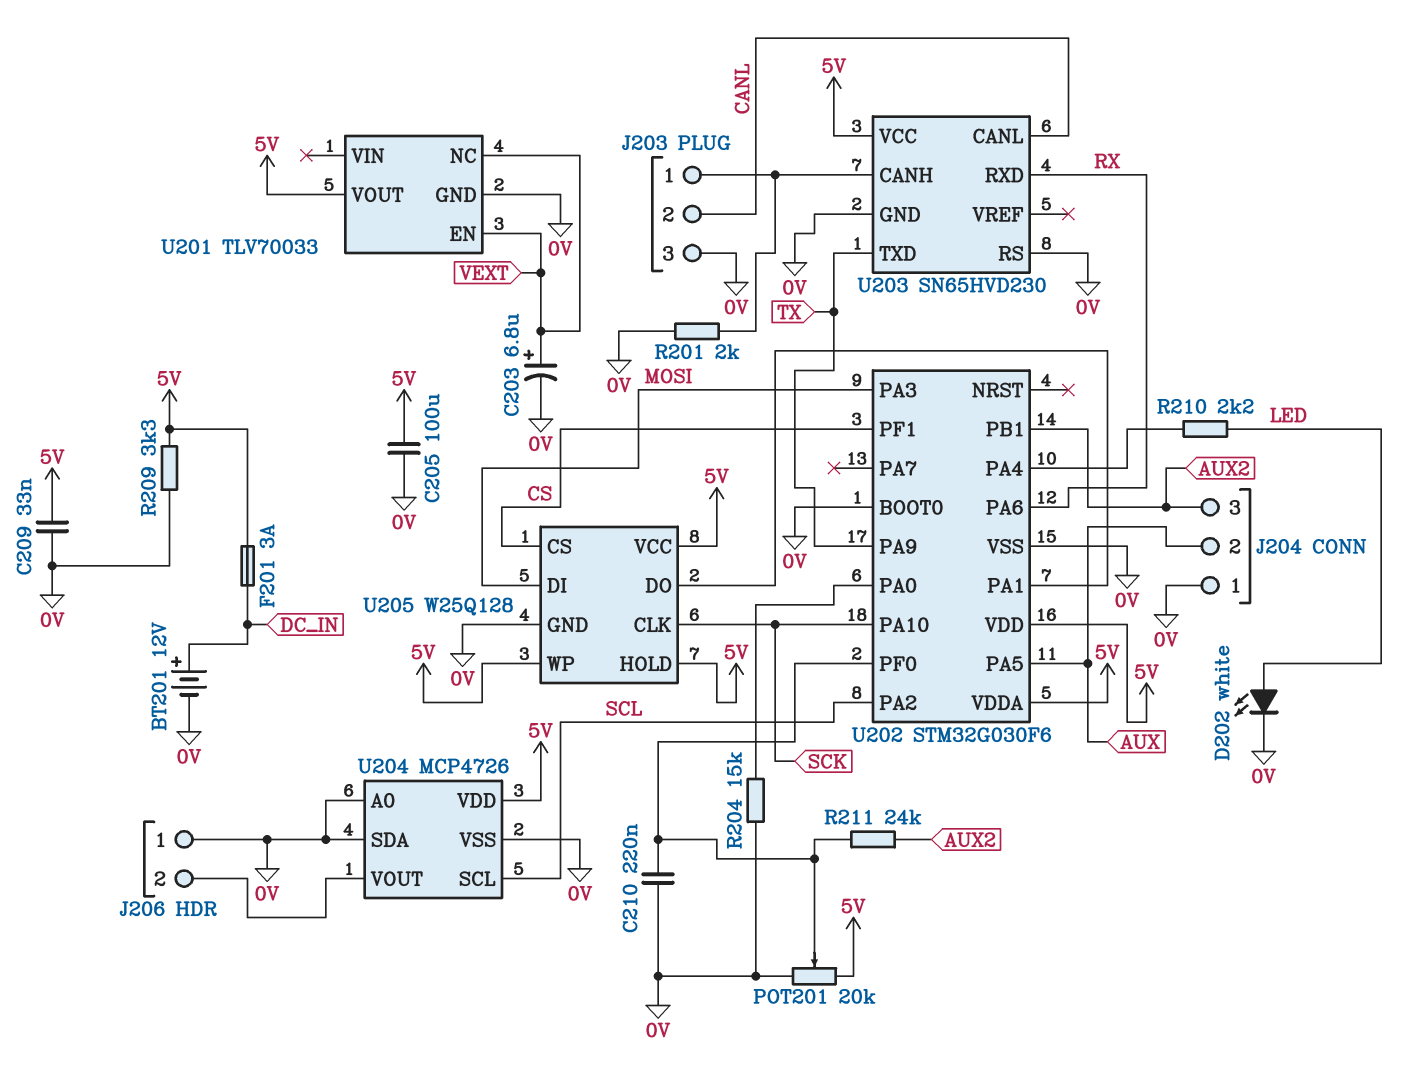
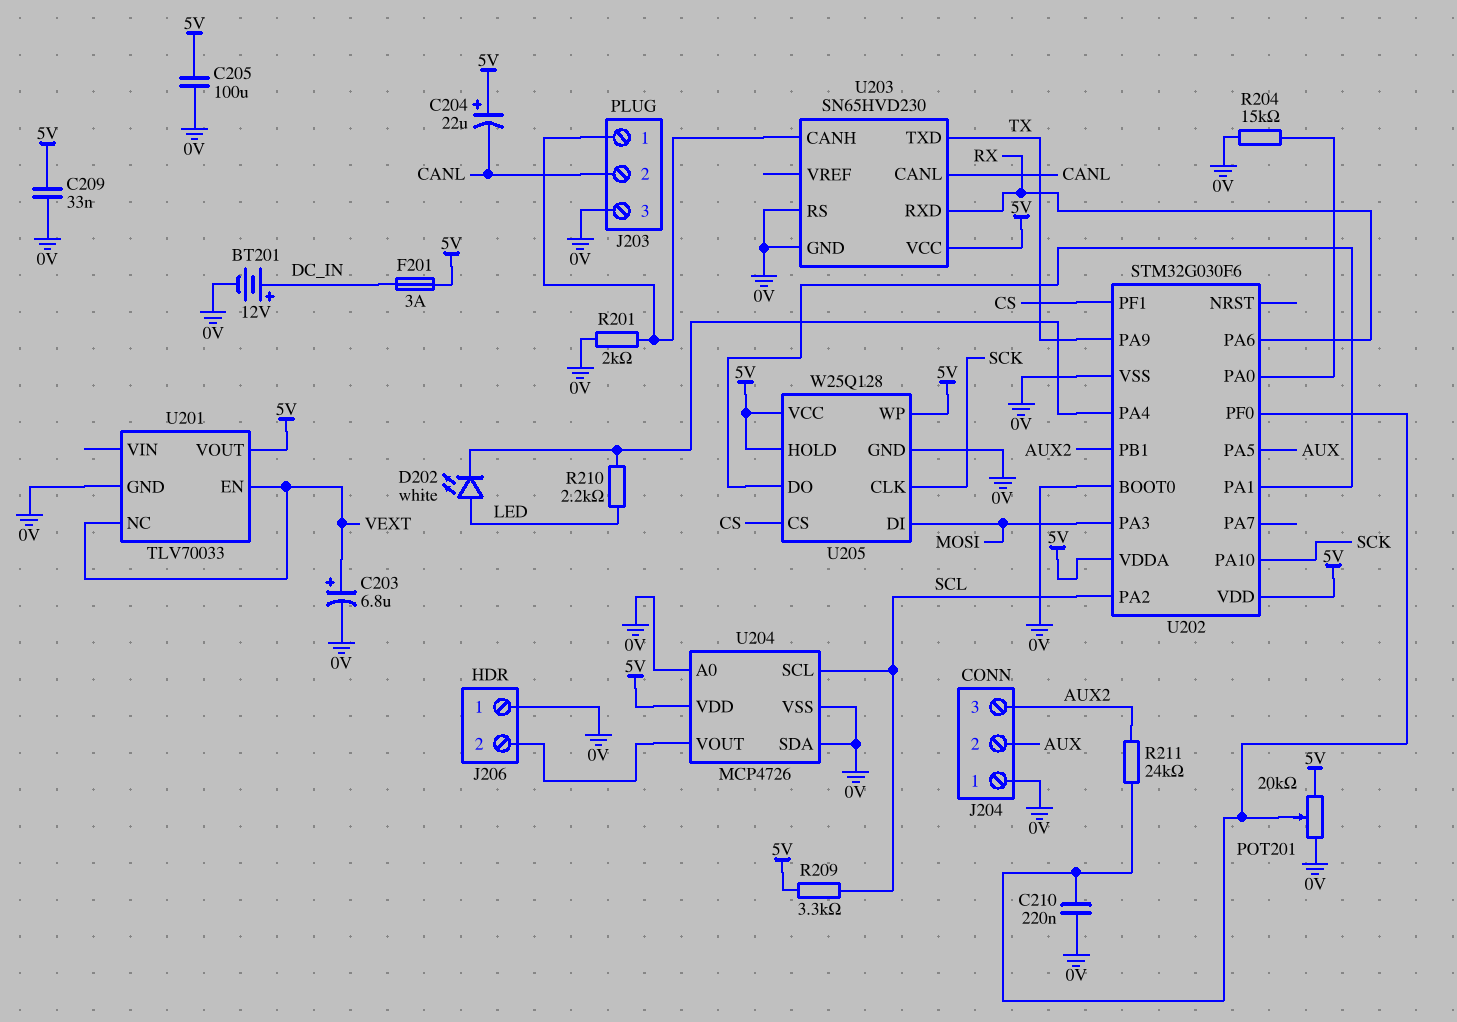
C204: none -> 22uF (plus 5V, minus CANL)
D202: LED white (A LED, K 0V) -> LED white (A LED, K U202/PA4)
R209: 3.3k (0V, 5V) -> 3.3k (5V, SCL)

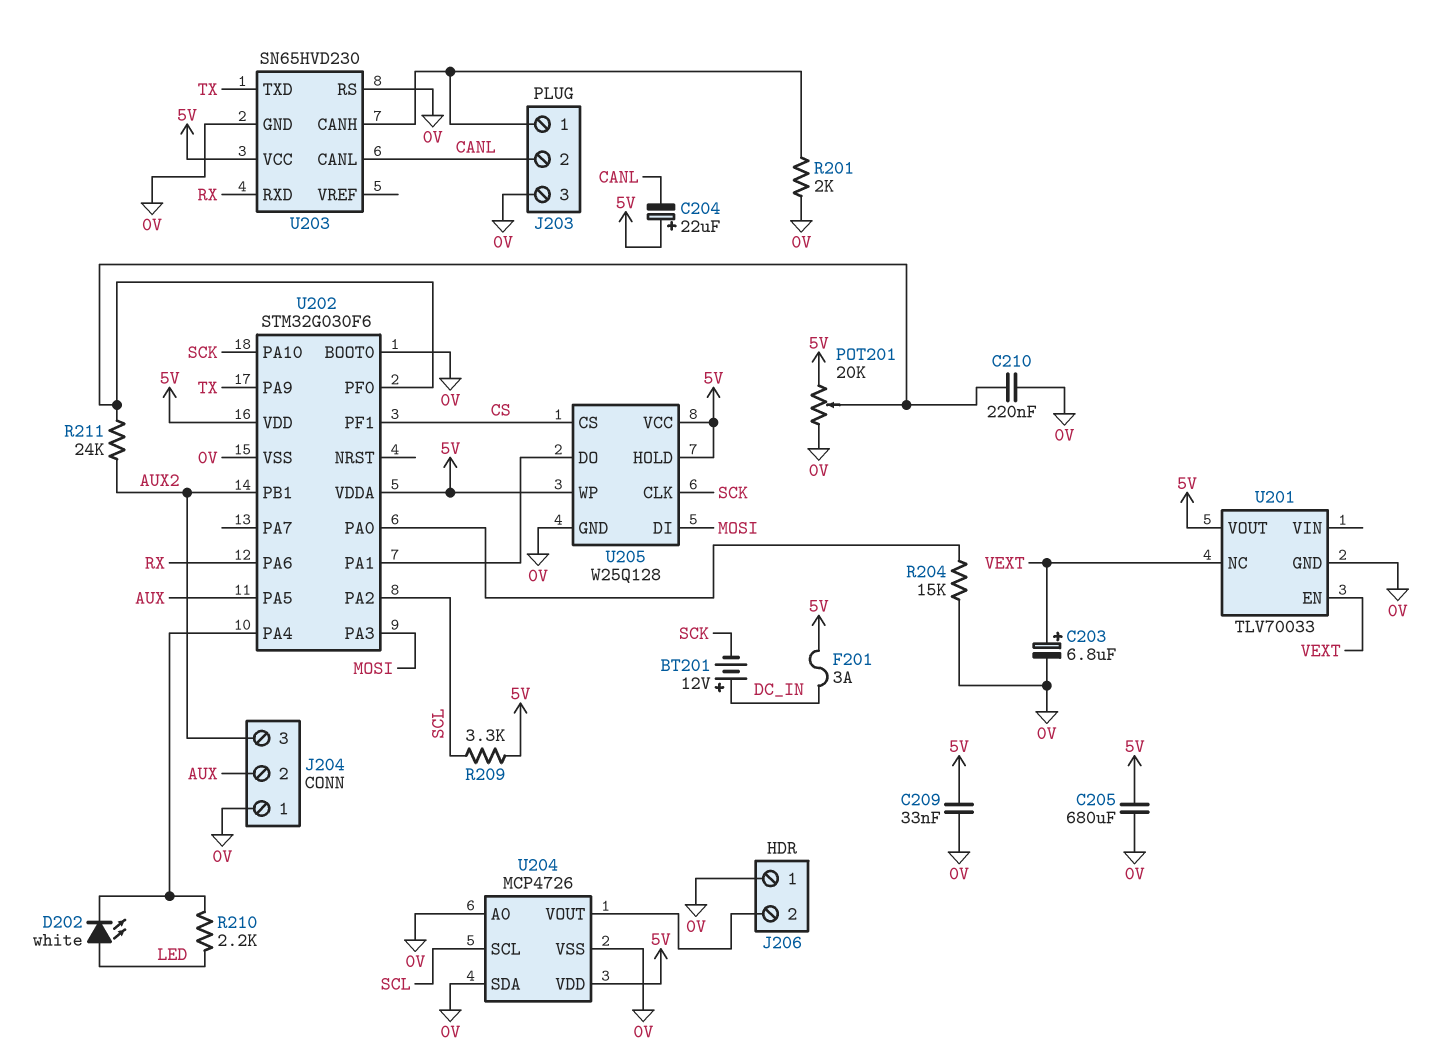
BT201: 12V (plus DC_IN, minus 0V) -> 12V (plus DC_IN, minus SCK)
C205: 100uF (0V, 5V) -> 680uF (0V, 5V)

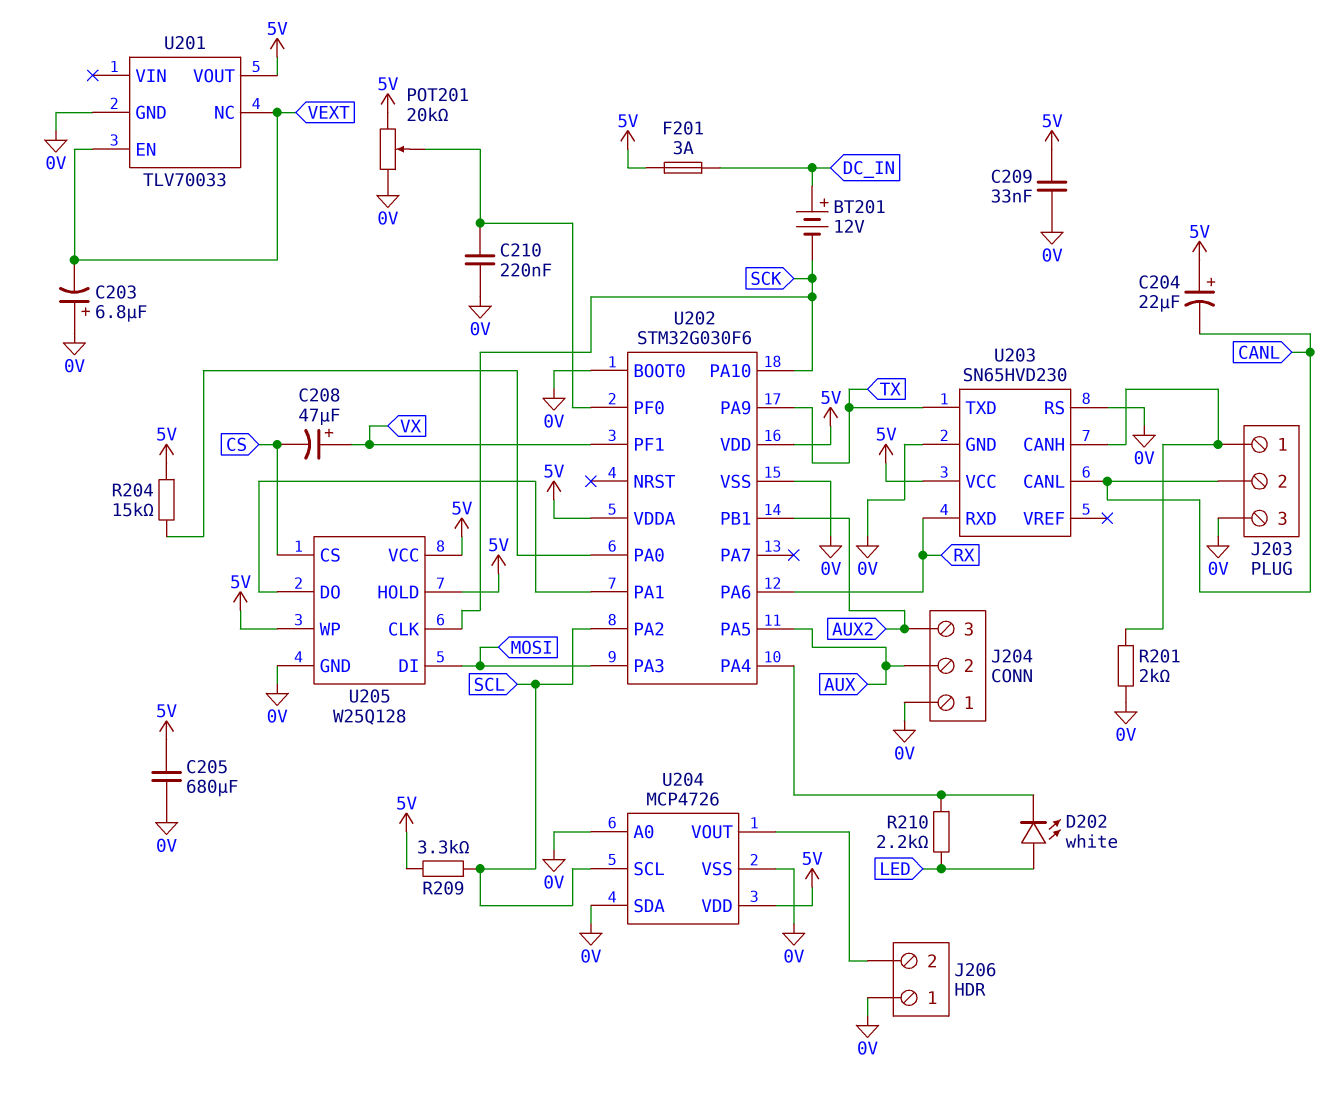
C203: 6.8uF (plus VEXT, minus 0V) -> 6.8uF (plus 0V, minus VEXT)
C208: none -> 47uF (plus VX, minus CS)
R204: 15k (0V, U202/PA0) -> 15k (5V, U202/PA0)
R211: 24k (AUX2, U202/PF0) -> none
U202 pin PF1: CS -> VX

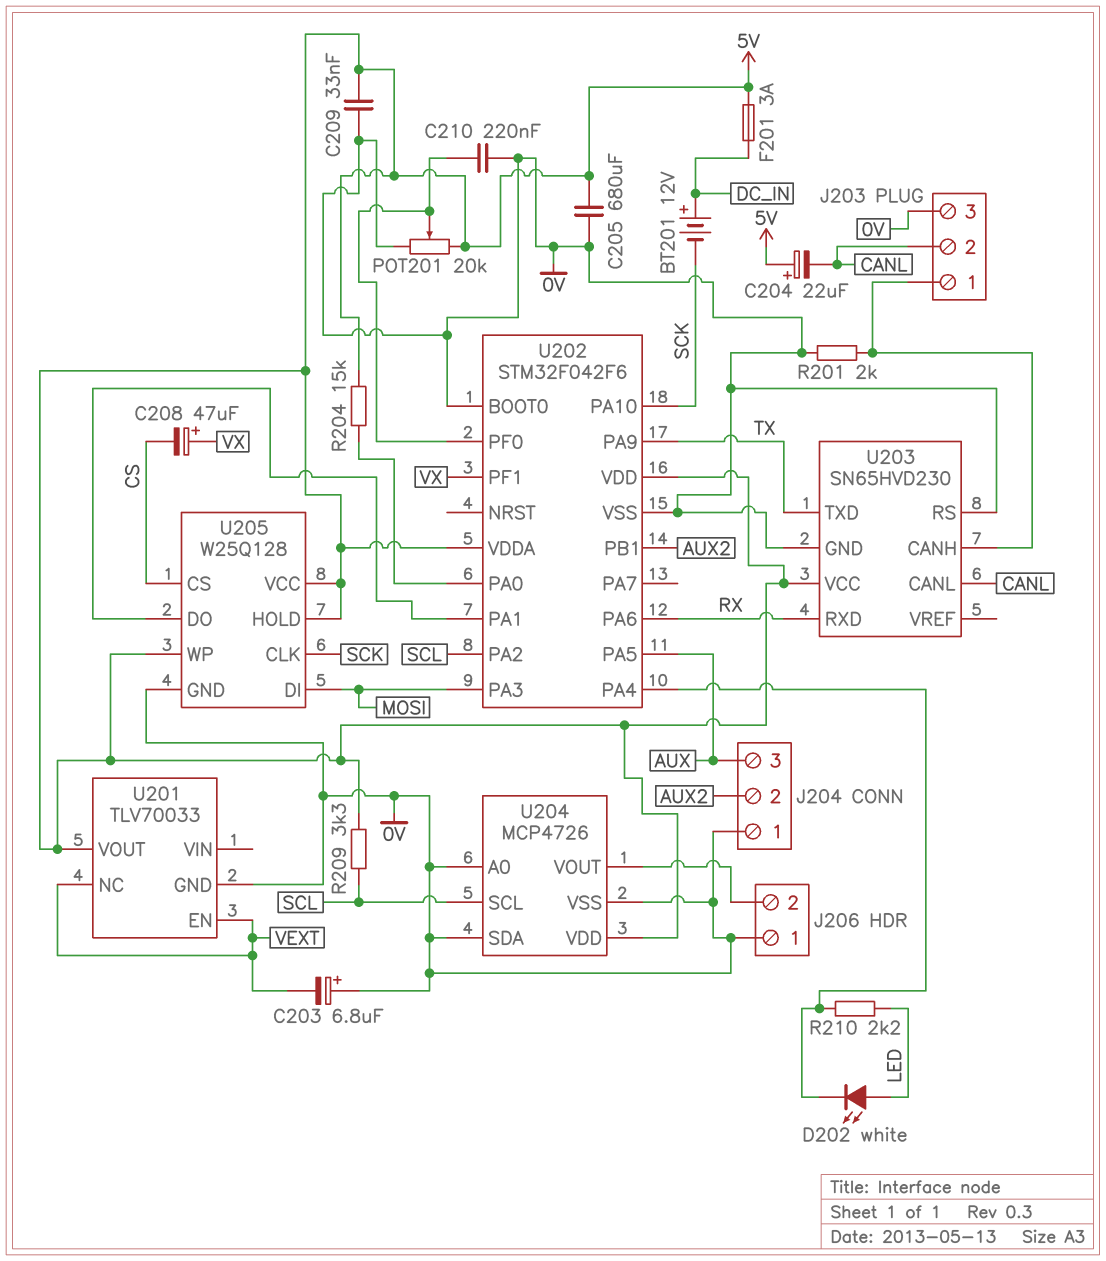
J204 pin 2: AUX -> AUX2
J204 pin 3: AUX2 -> AUX
U202: STM32G030F6 -> STM32F042F6

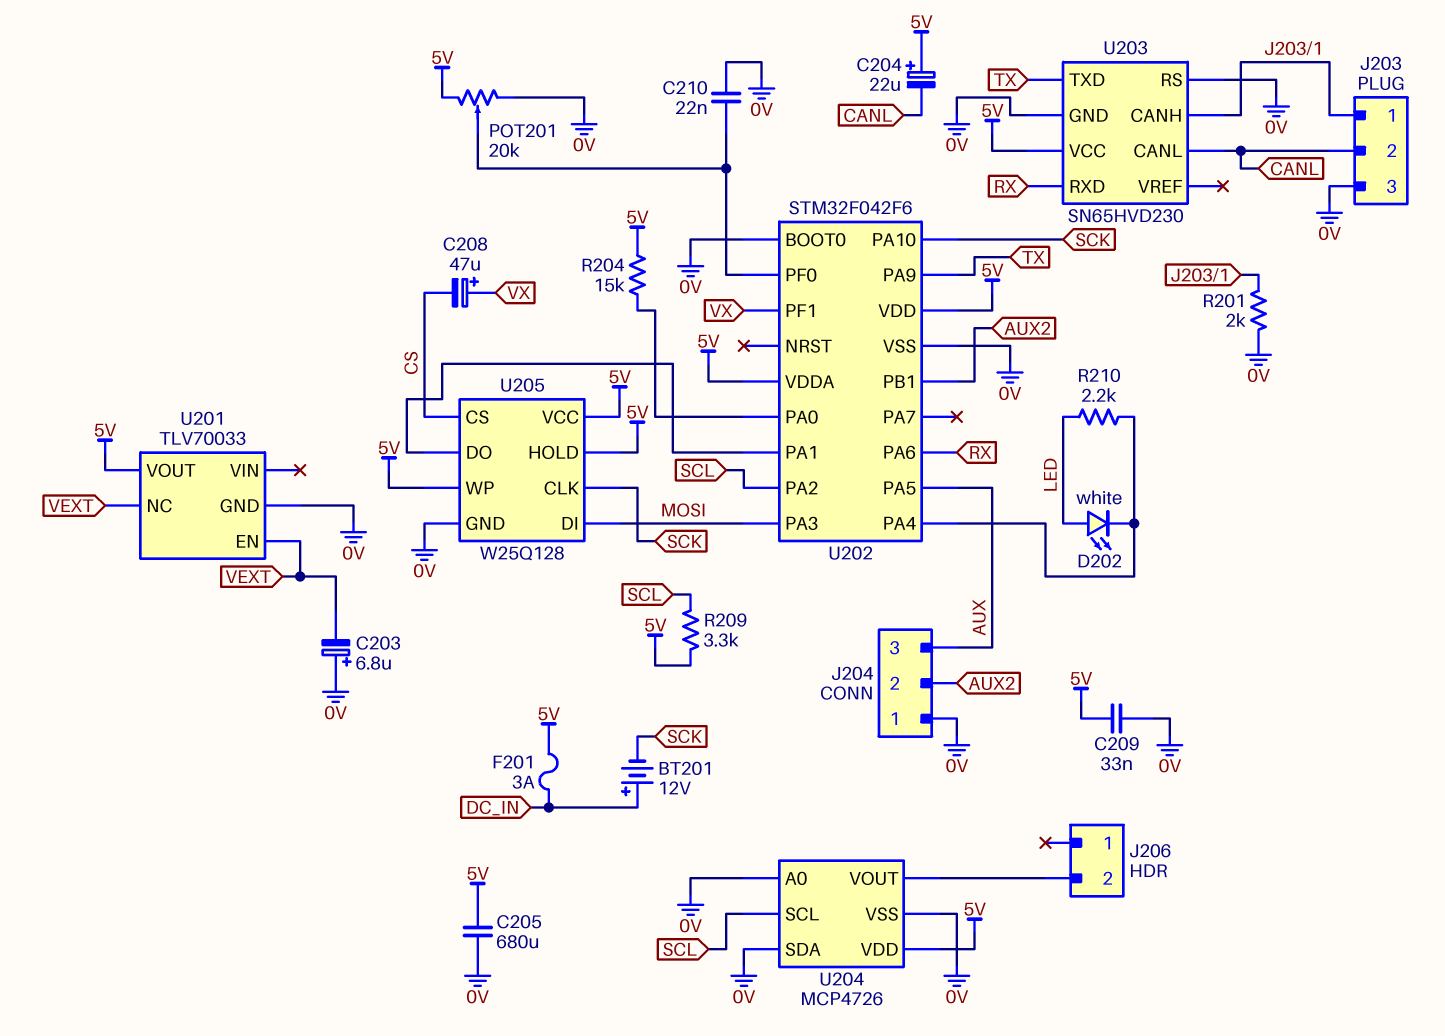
C210: 220nF (0V, U202/PF0) -> 22nF (0V, U202/PF0)
J206 pin 1: 0V -> none

